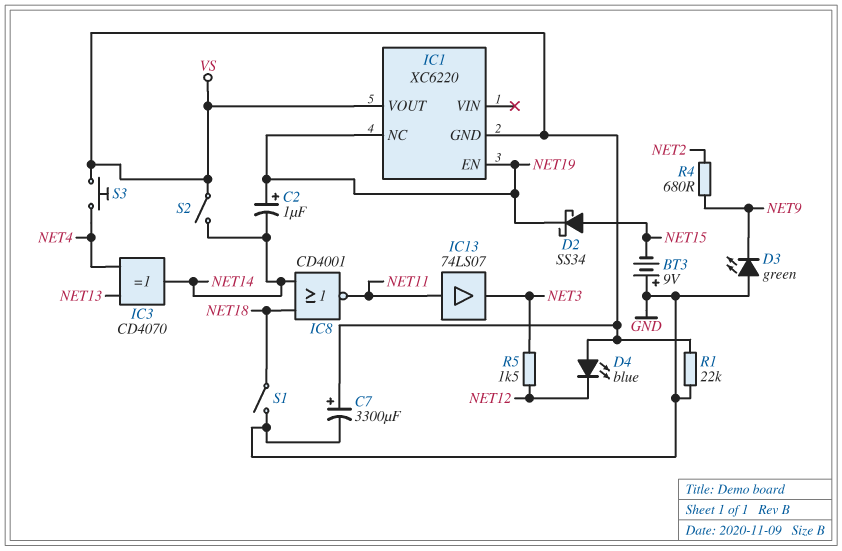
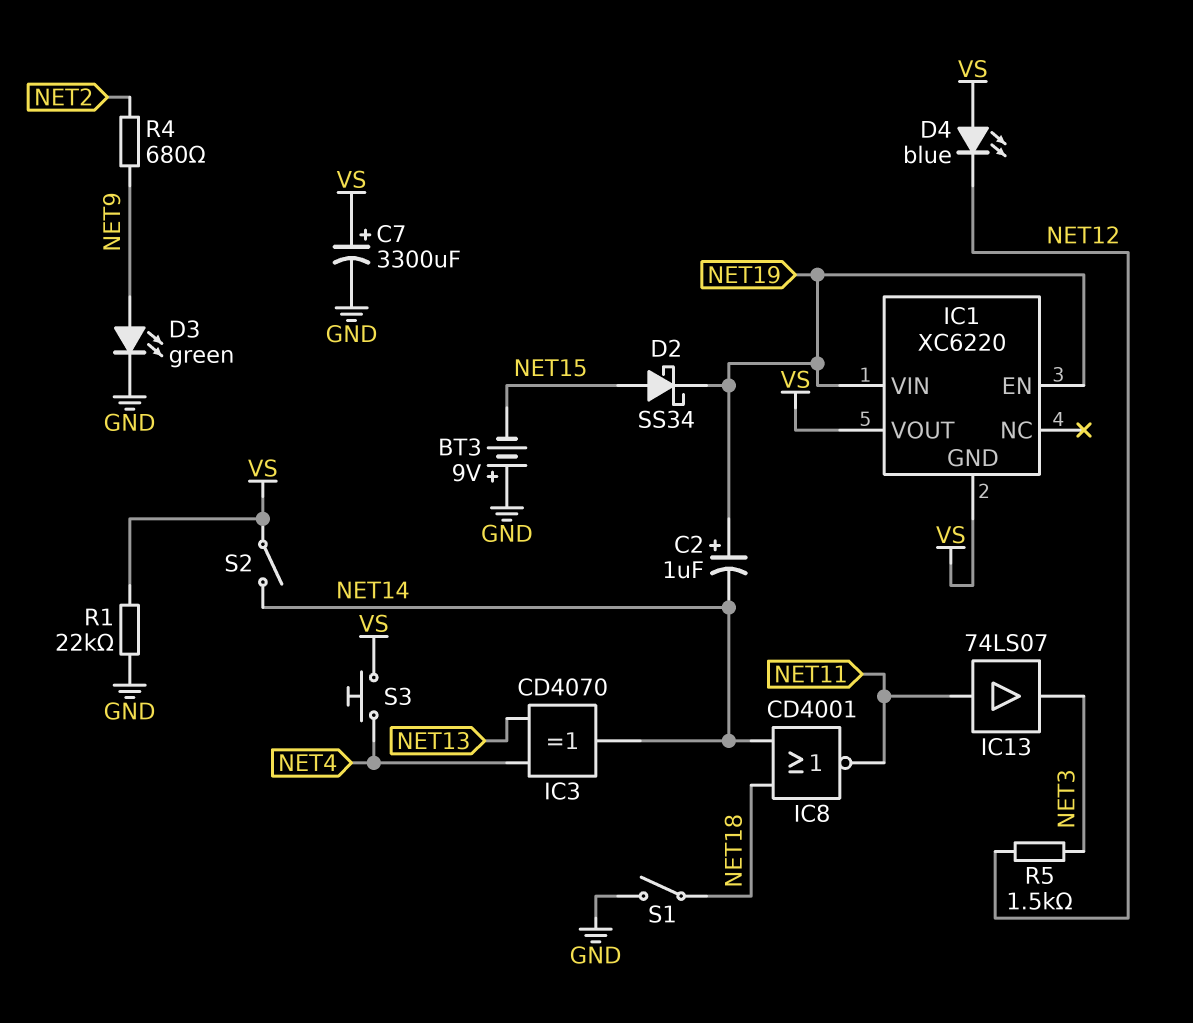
D3: LED green (A GND, K NET9) -> LED green (A NET9, K GND)
IC1 pin NC: NET19 -> none
IC1 pin VIN: none -> NET19

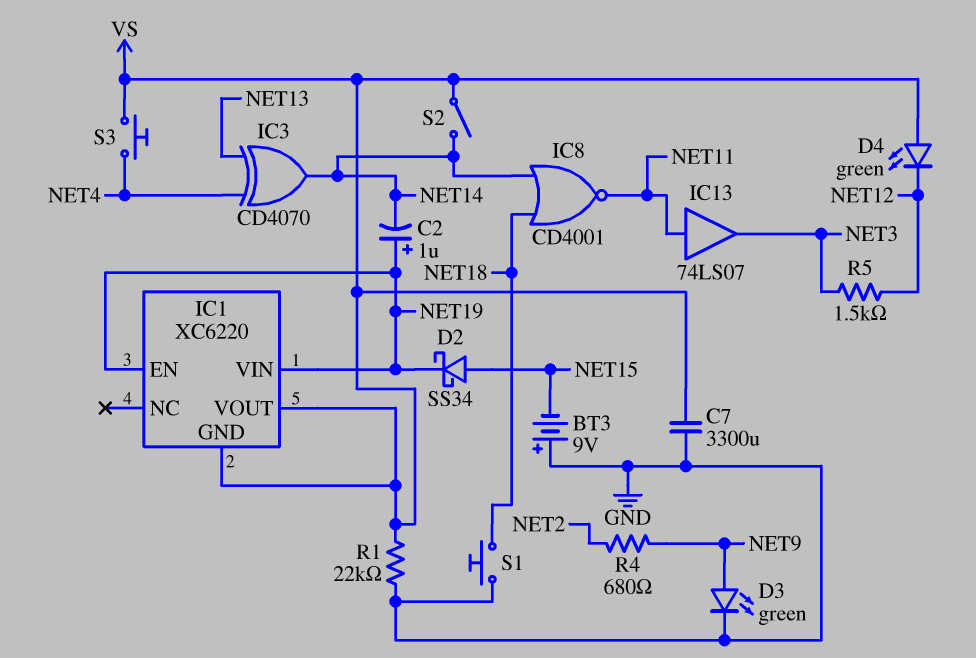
C7: 3300uF (plus VS, minus GND) -> 3300uF (GND, VS)
D4: LED blue (A VS, K NET12) -> LED green (A VS, K NET12)
S1: switch (GND, NET18) -> button (GND, NET18)

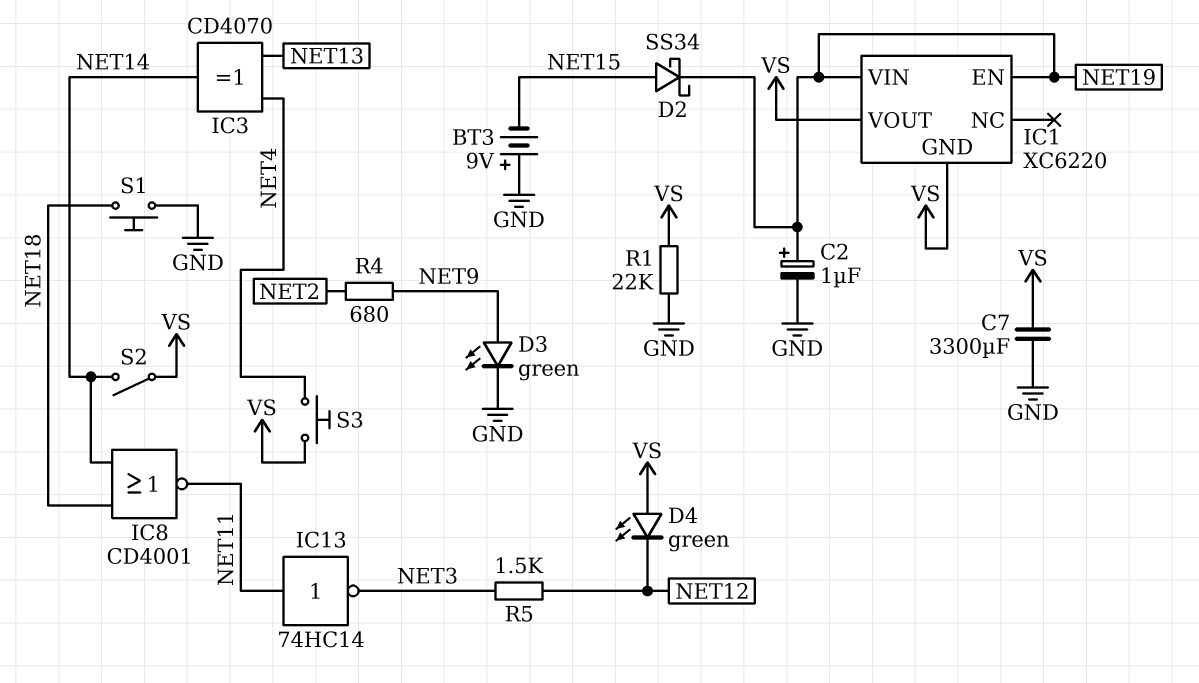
C2: 1uF (plus NET19, minus NET14) -> 1uF (plus NET19, minus GND)
IC13: buffer 74LS07 (in NET11, out NET3) -> NOT 74HC14 (in NET11, out NET3)

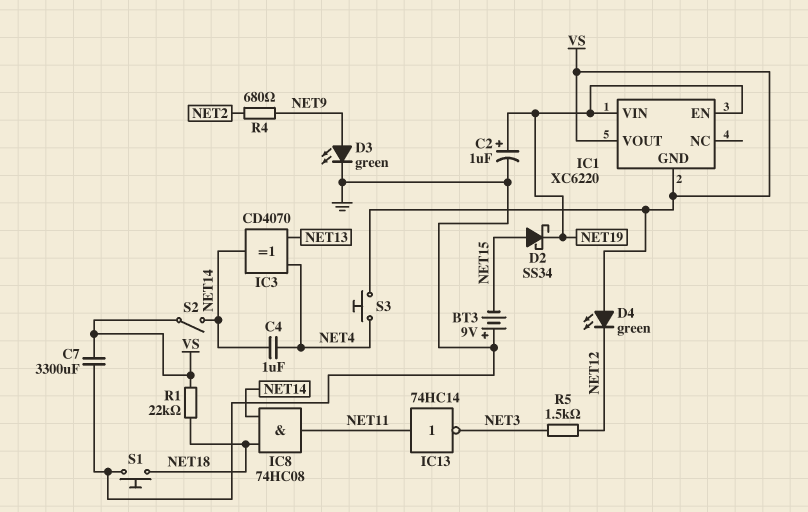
C4: none -> 1uF (NET4, NET14)
IC8: NOR CD4001 (in NET14, in NET18, out NET11) -> AND 74HC08 (in NET14, in NET18, out NET11)
R1: 22k (GND, VS) -> 22k (NET18, VS)

